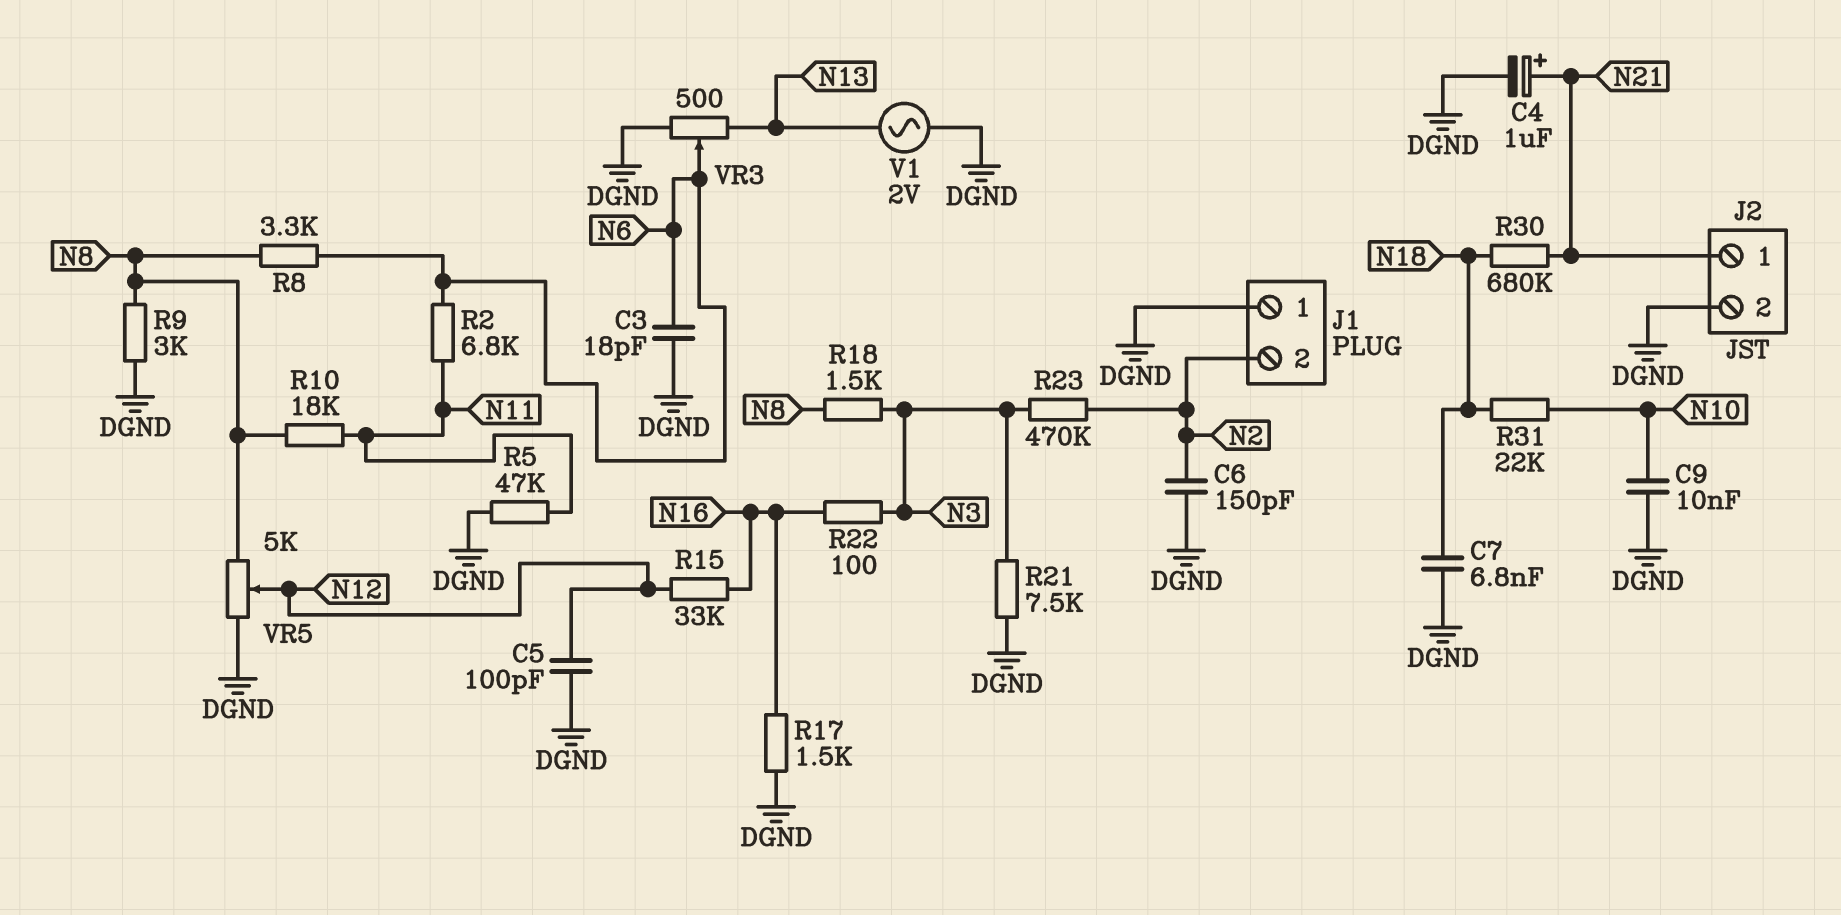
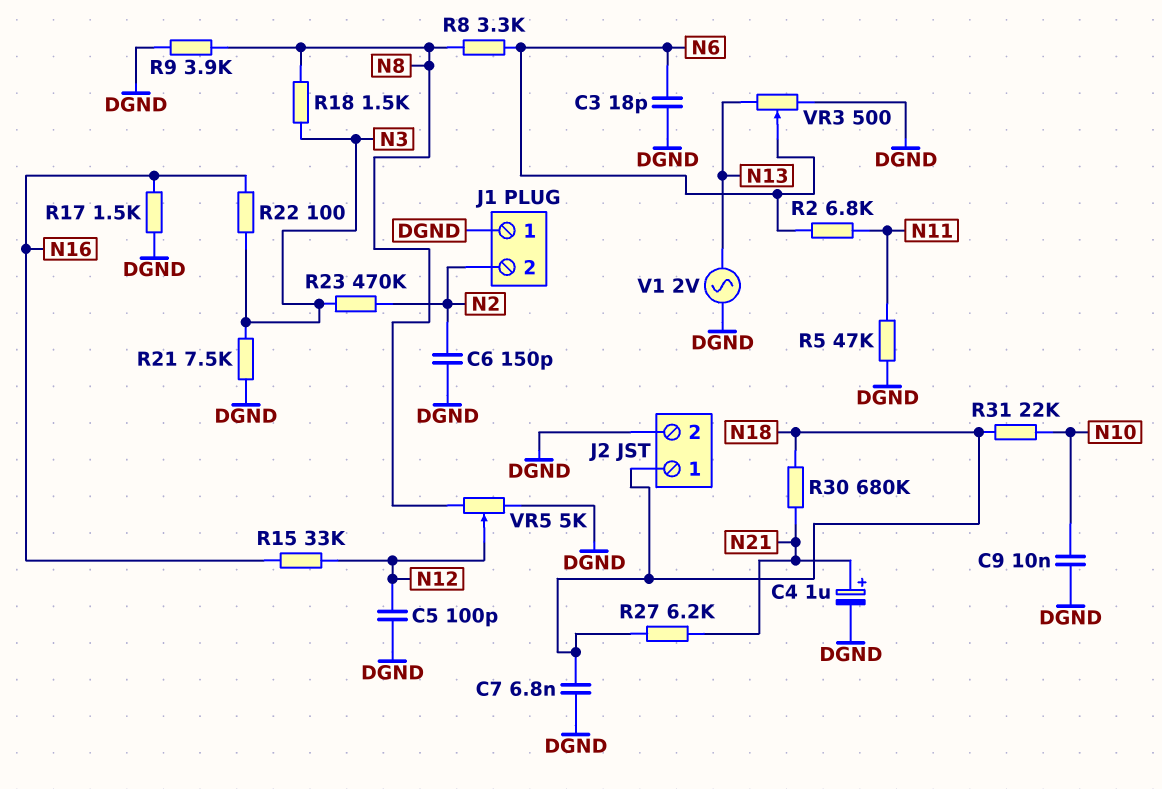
J2 pin 1: N21 -> N18
R9: 3k (DGND, N8) -> 3.9k (DGND, N8)
R10: 18k (N8, N11) -> none
R27: none -> 6.2k (N18, N21)

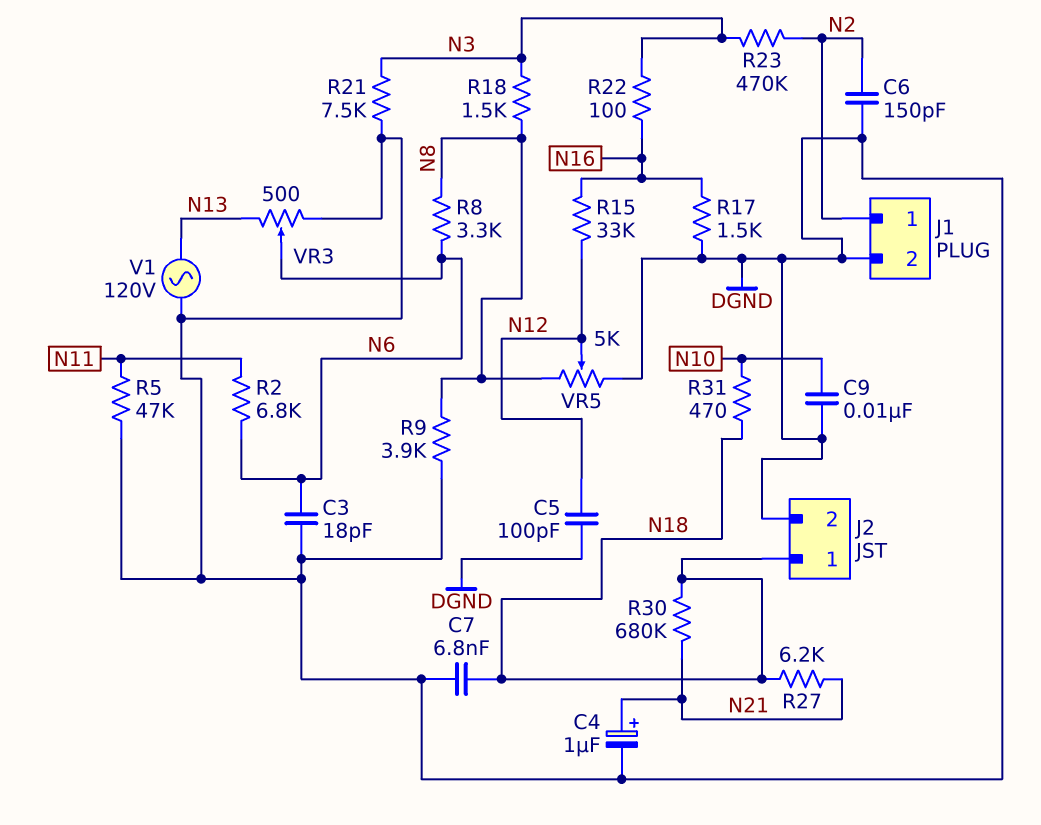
J1 pin 1: DGND -> N2
J1 pin 2: N2 -> DGND
R31: 22k (N10, N18) -> 470 (N10, N18)
V1: AC 2V (DGND, N13) -> AC 120V (DGND, N13)

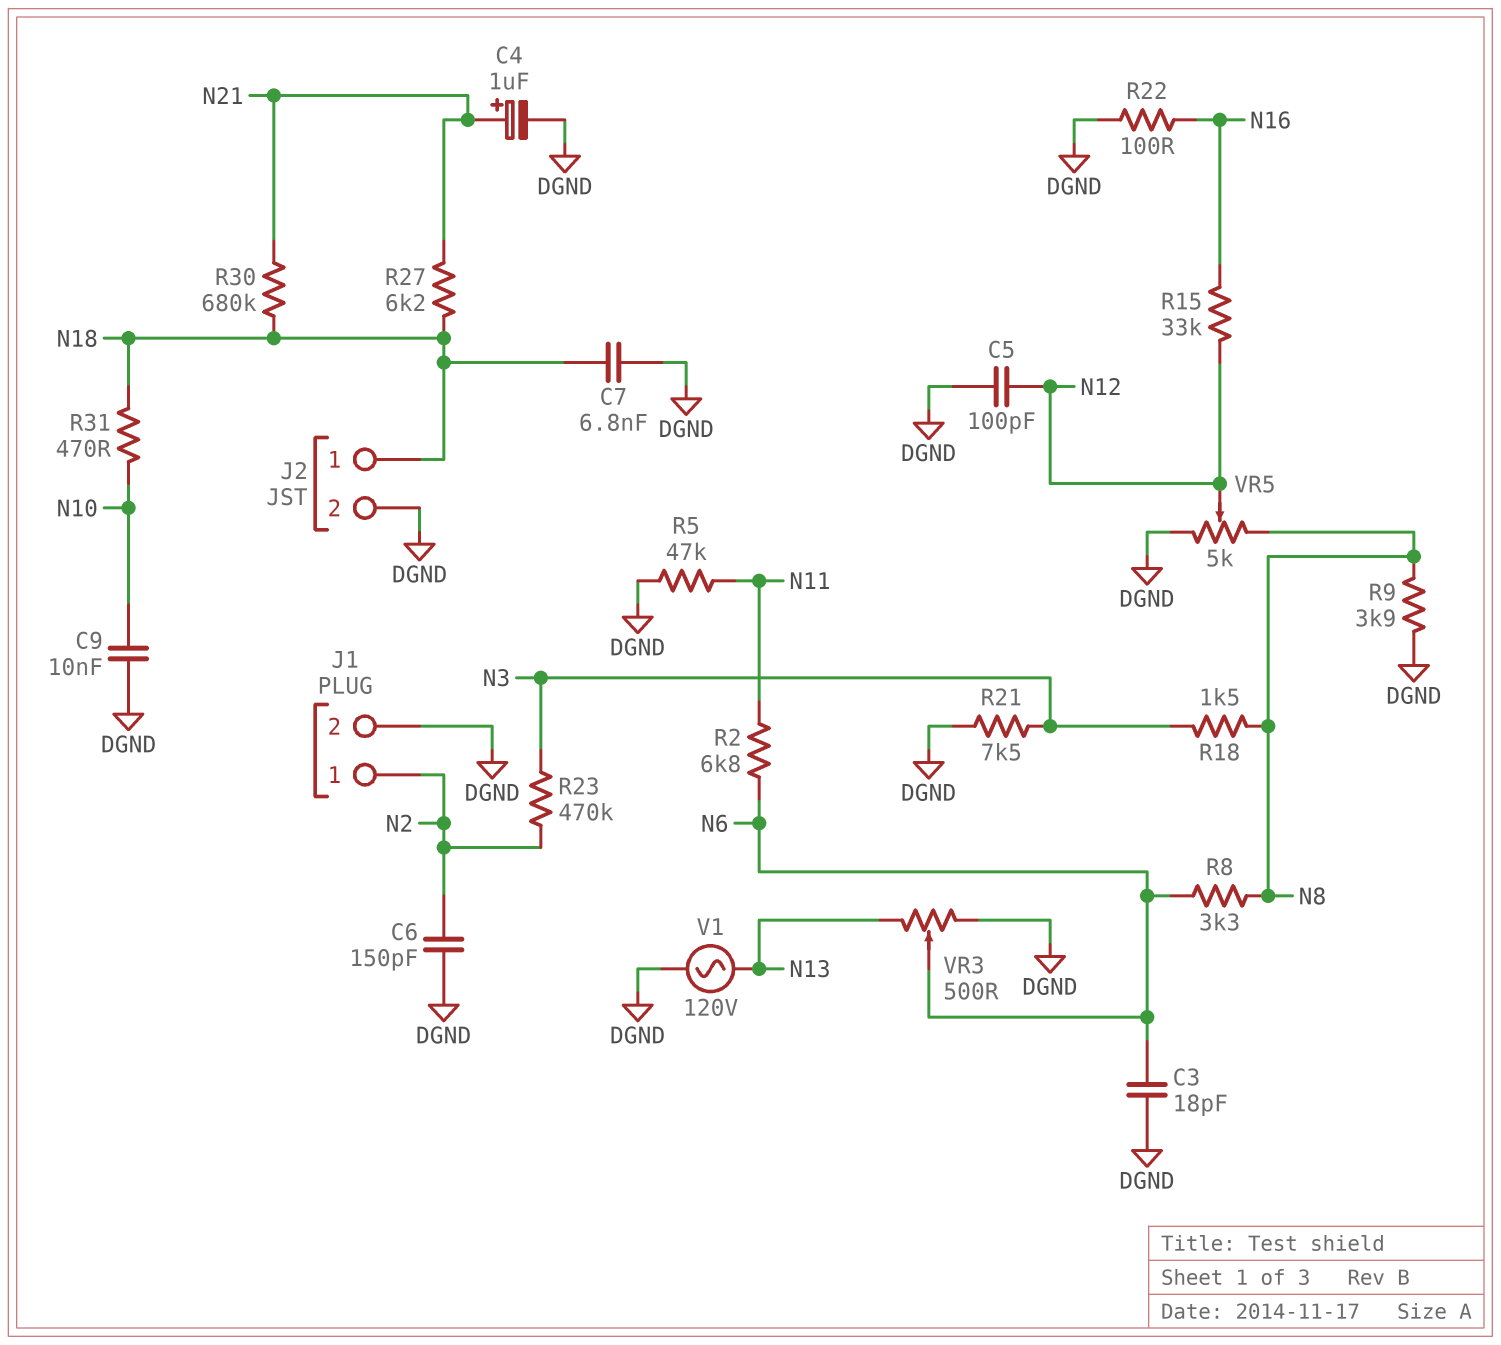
R17: 1.5k (DGND, N16) -> none
R22: 100 (N3, N16) -> 100 (DGND, N16)

